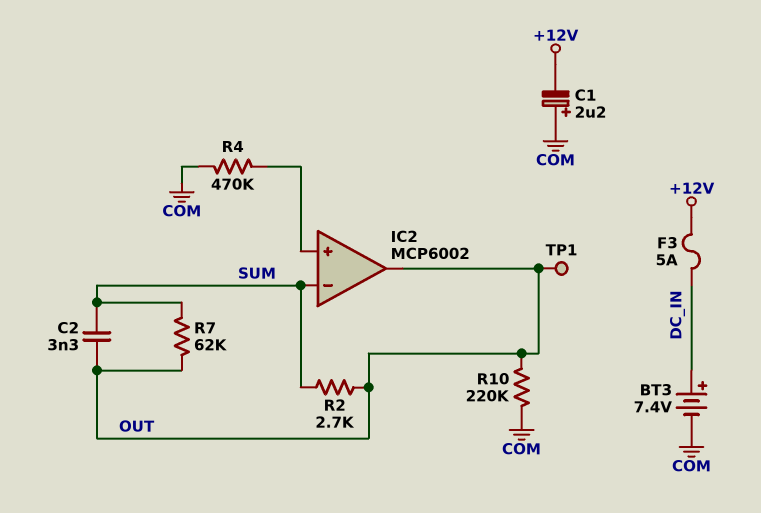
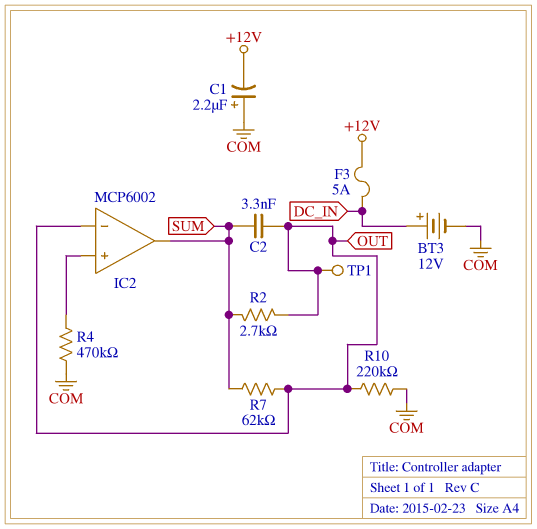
BT3: 7.4V (plus DC_IN, minus COM) -> 12V (plus DC_IN, minus COM)
IC2 pin in-: SUM -> OUT
IC2 pin out: OUT -> SUM

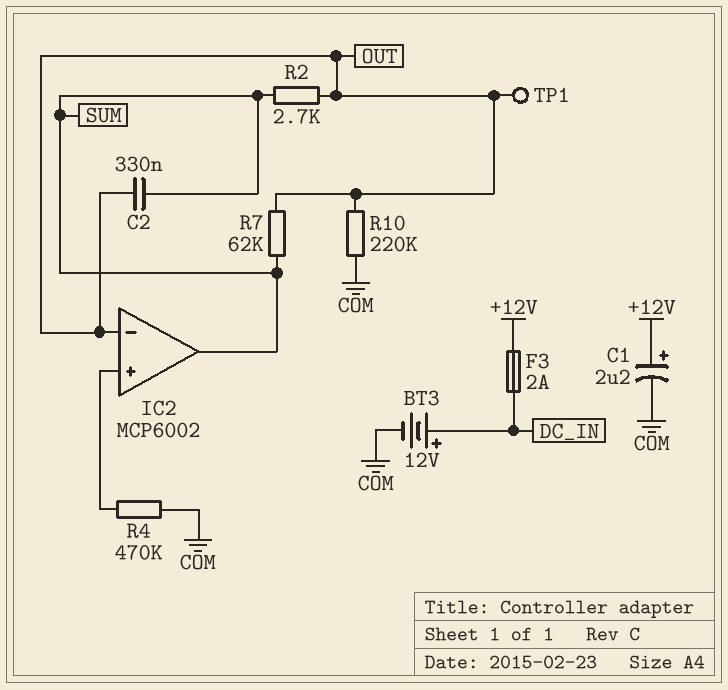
C1: 2.2uF (plus COM, minus +12V) -> 2.2uF (plus +12V, minus COM)
C2: 3.3nF (OUT, SUM) -> 330nF (OUT, SUM)
F3: 5A (+12V, DC_IN) -> 2A (+12V, DC_IN)

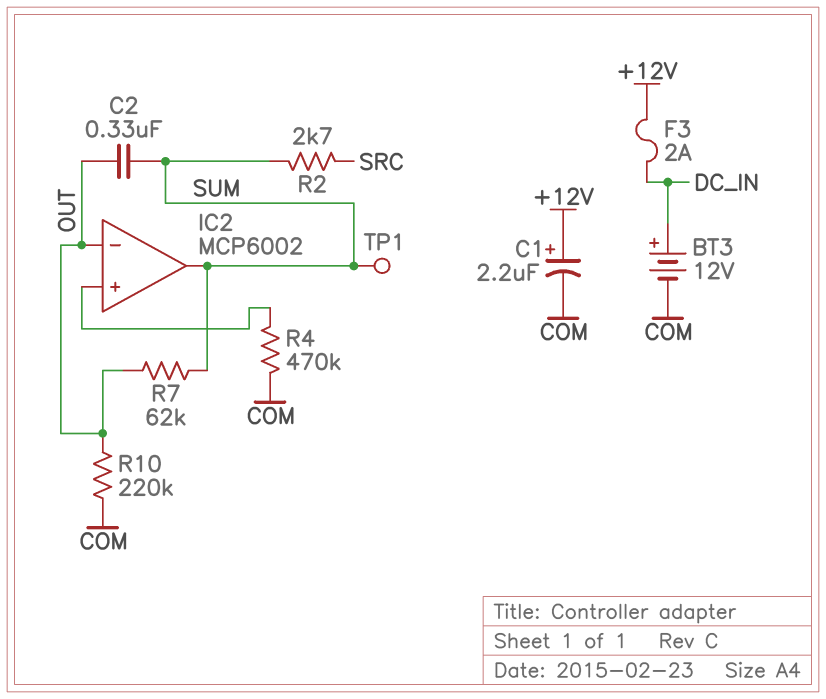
R2: 2.7k (OUT, SUM) -> 2.7k (SRC, SUM)
TP1: test point (OUT) -> test point (SUM)

